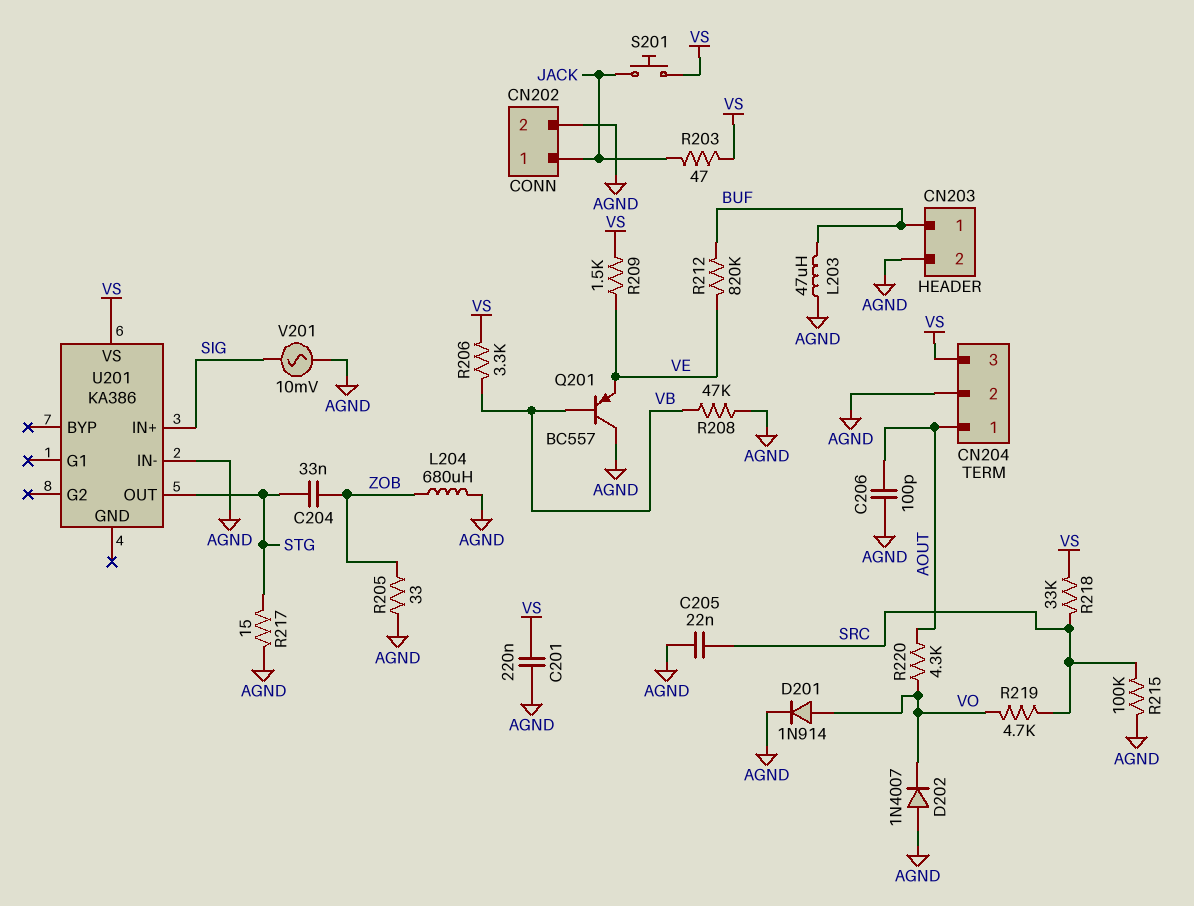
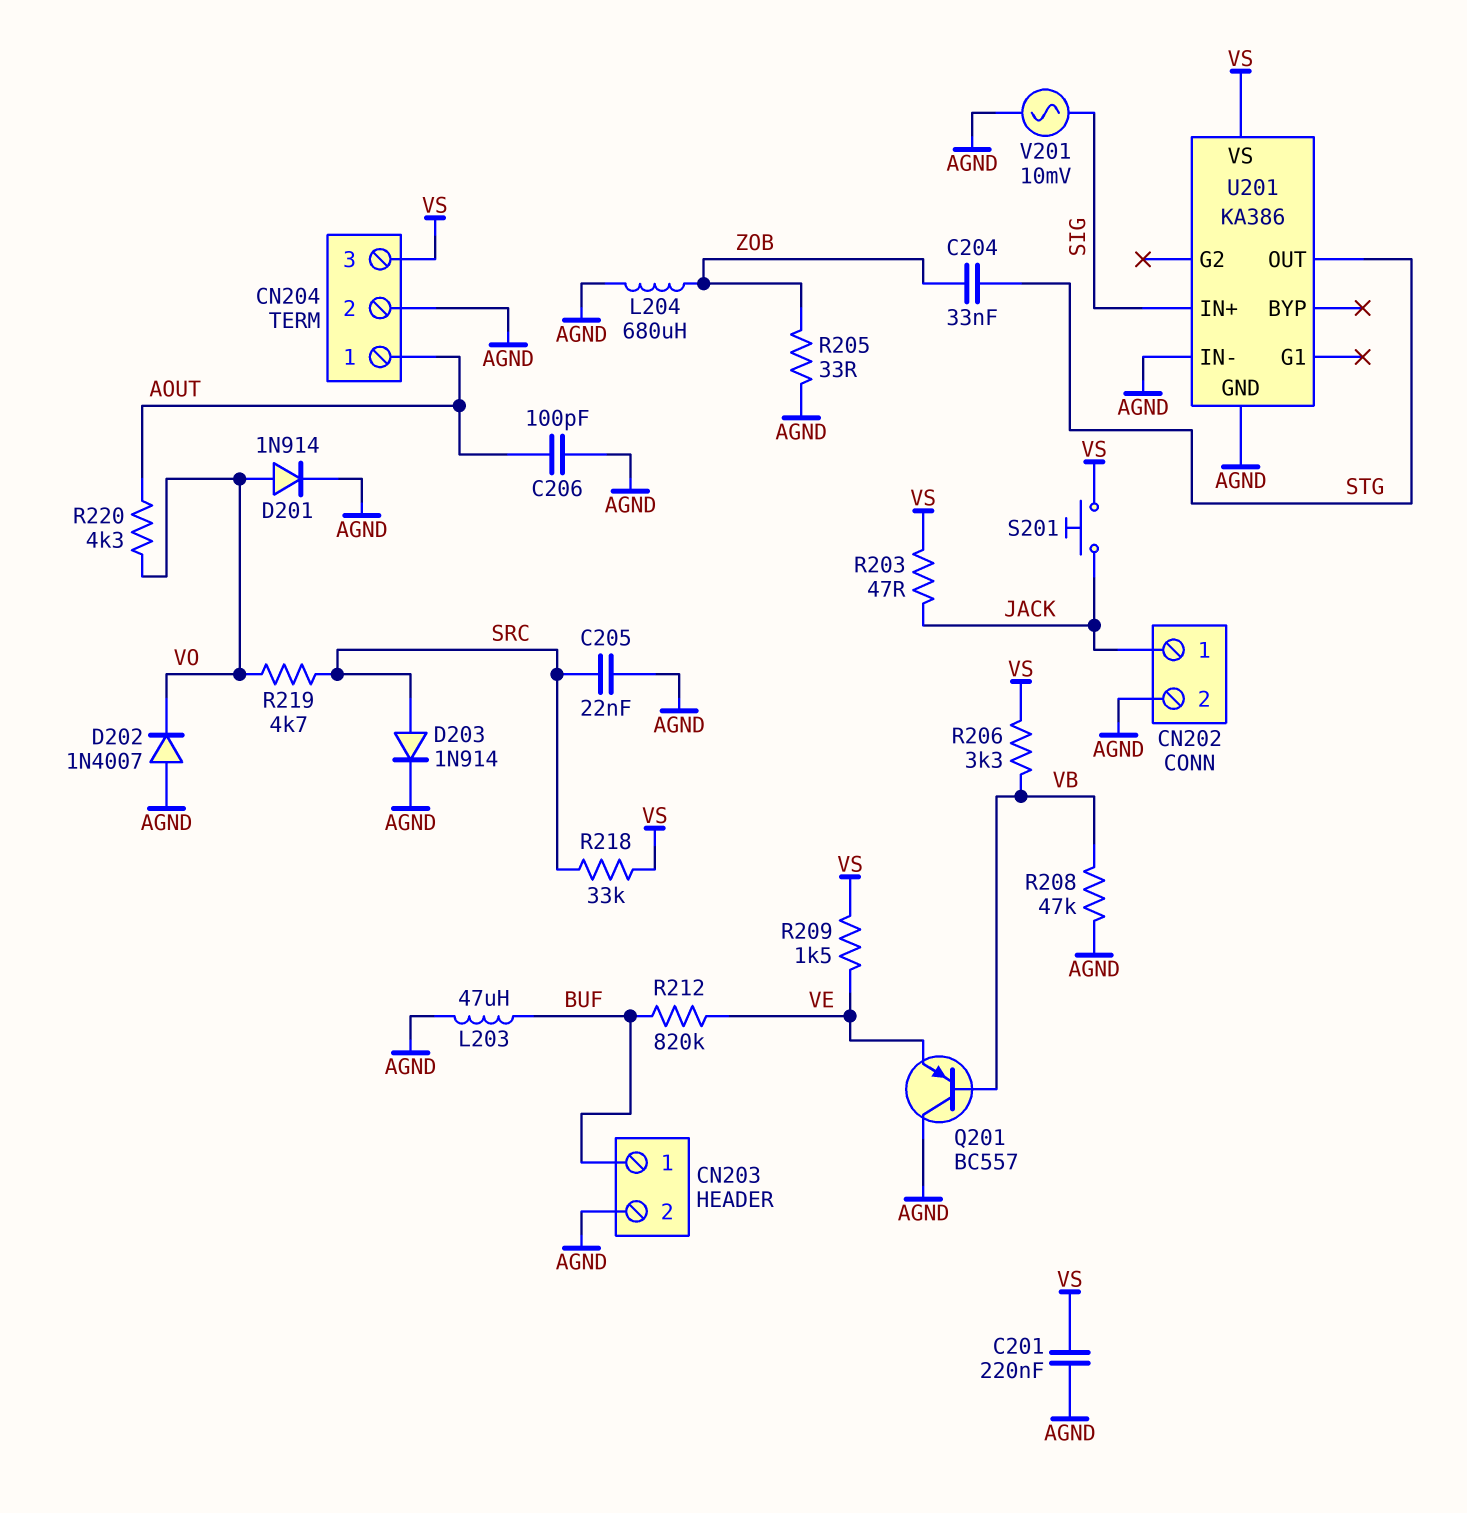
D203: none -> diode 1N914 (A SRC, K AGND)
R215: 100k (AGND, SRC) -> none
R217: 15 (AGND, STG) -> none
U201 pin GND: none -> AGND

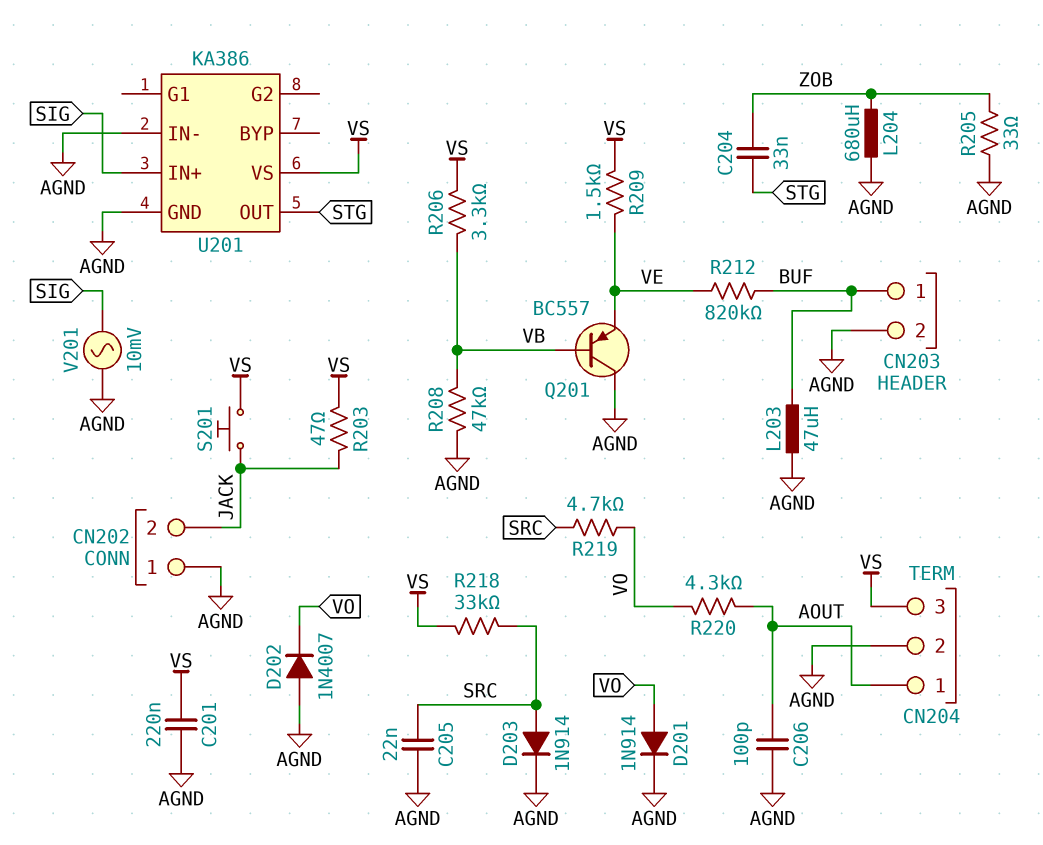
CN202 pin 1: JACK -> AGND
CN202 pin 2: AGND -> JACK

